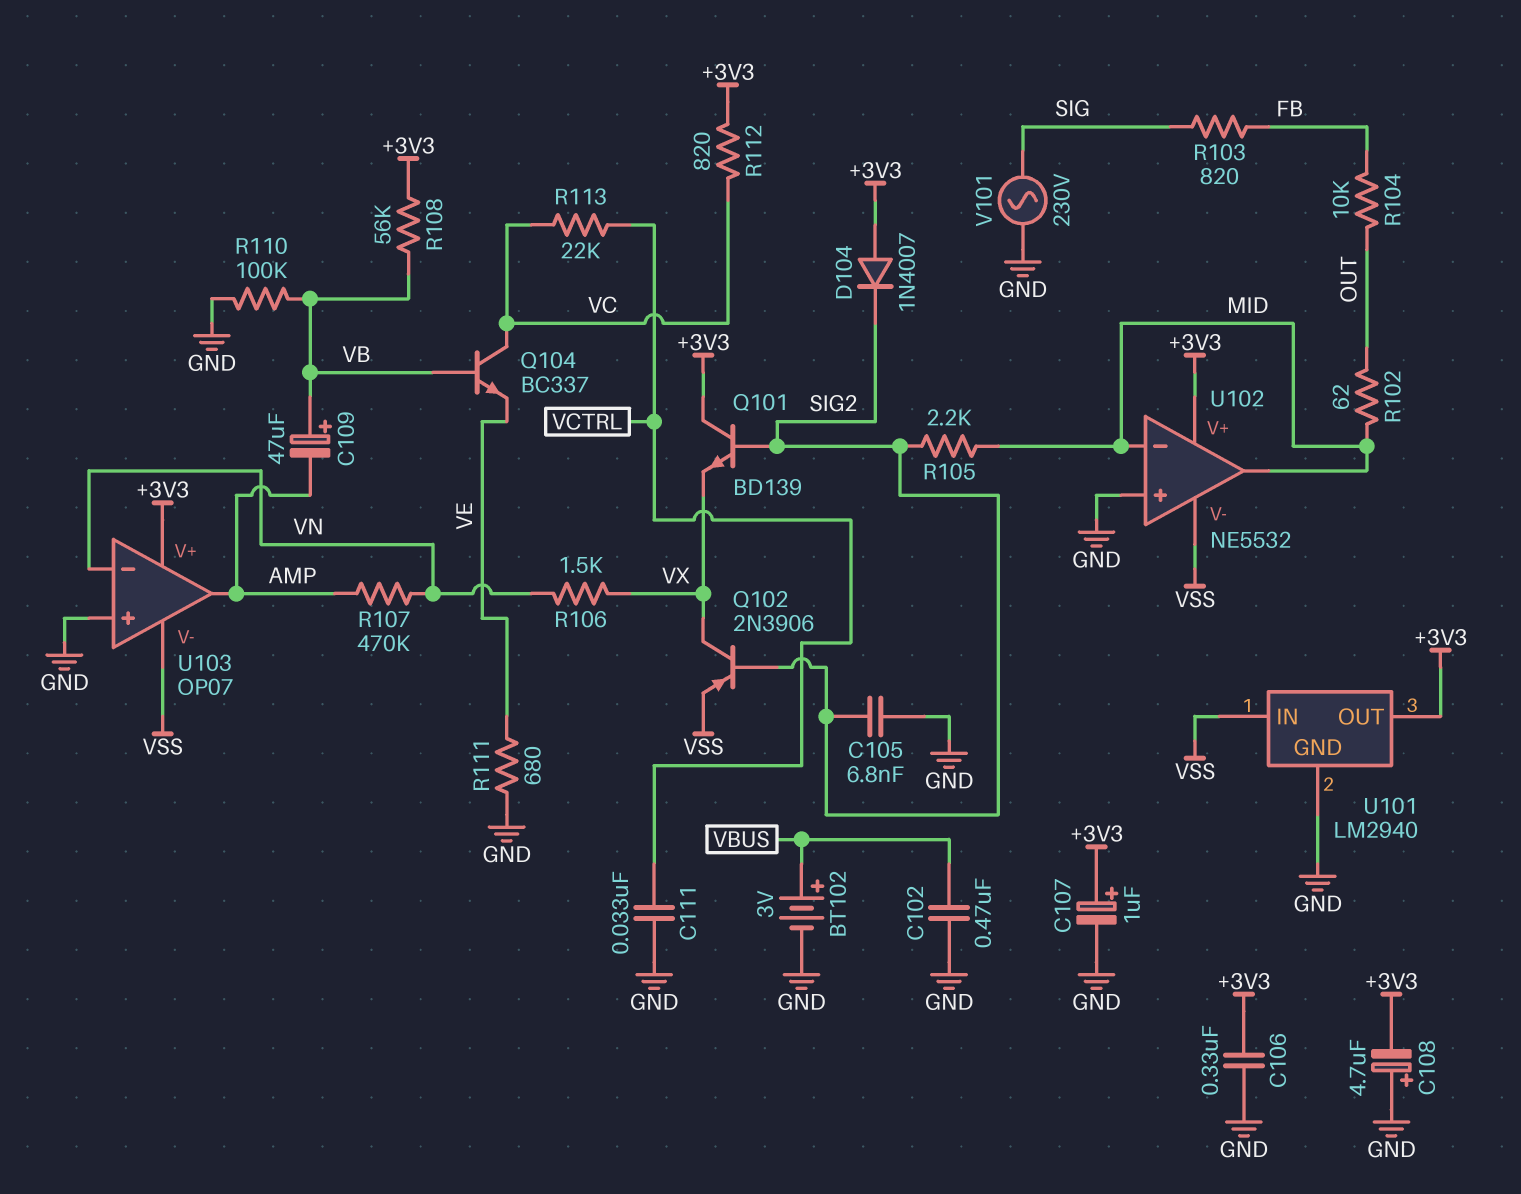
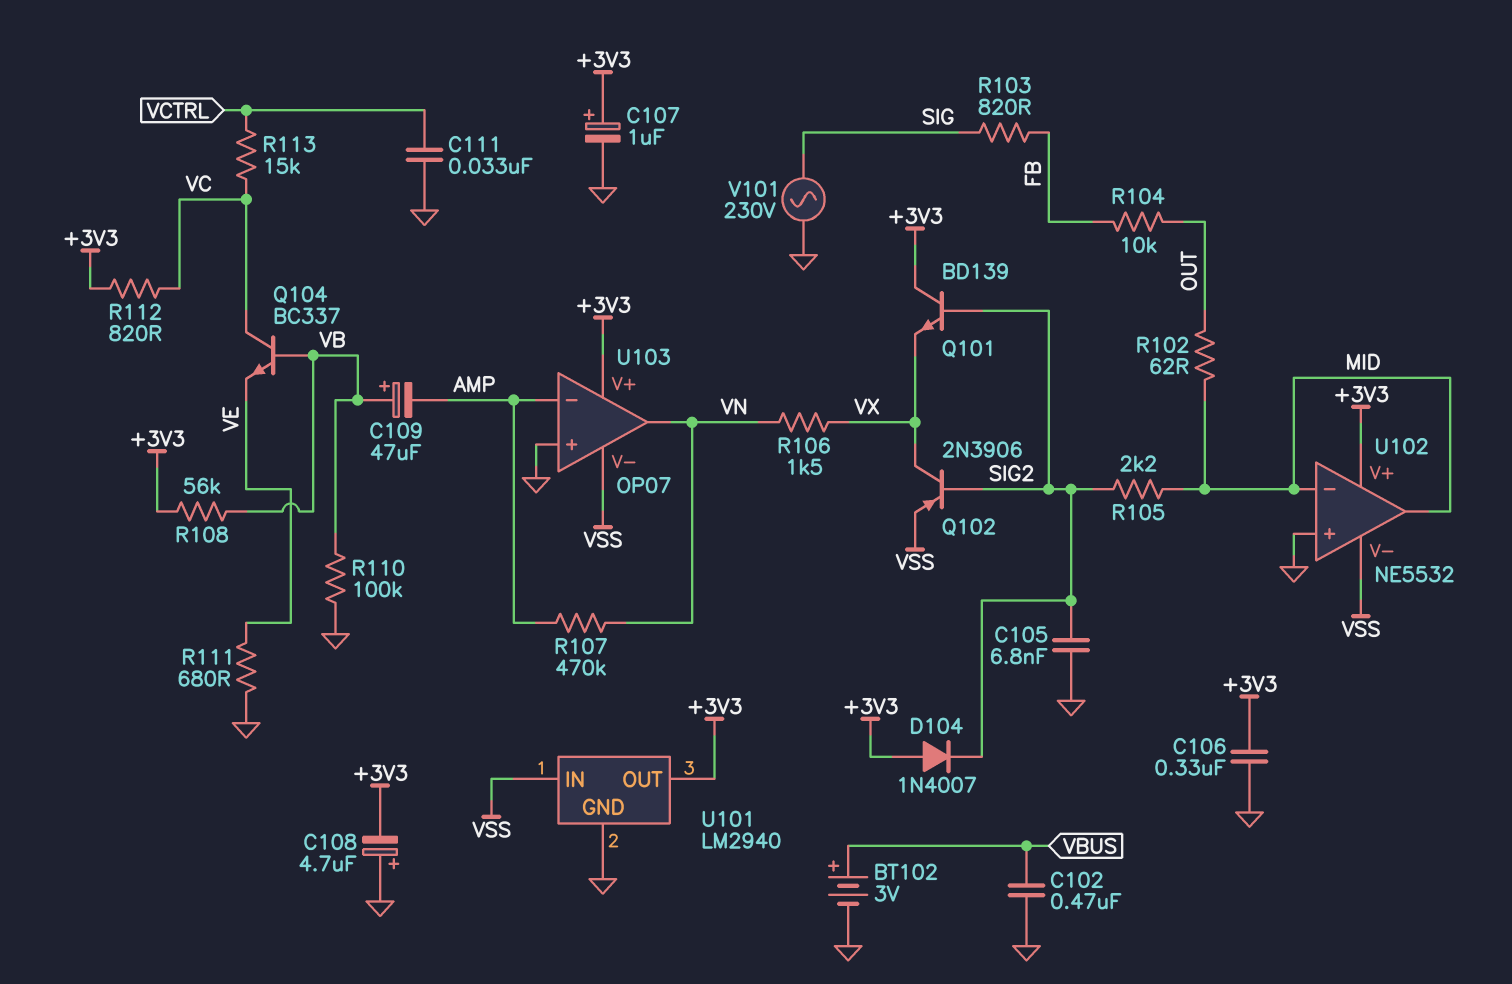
R113: 22k (VC, VCTRL) -> 15k (VC, VCTRL)
U103 pin in-: VN -> AMP
U103 pin out: AMP -> VN

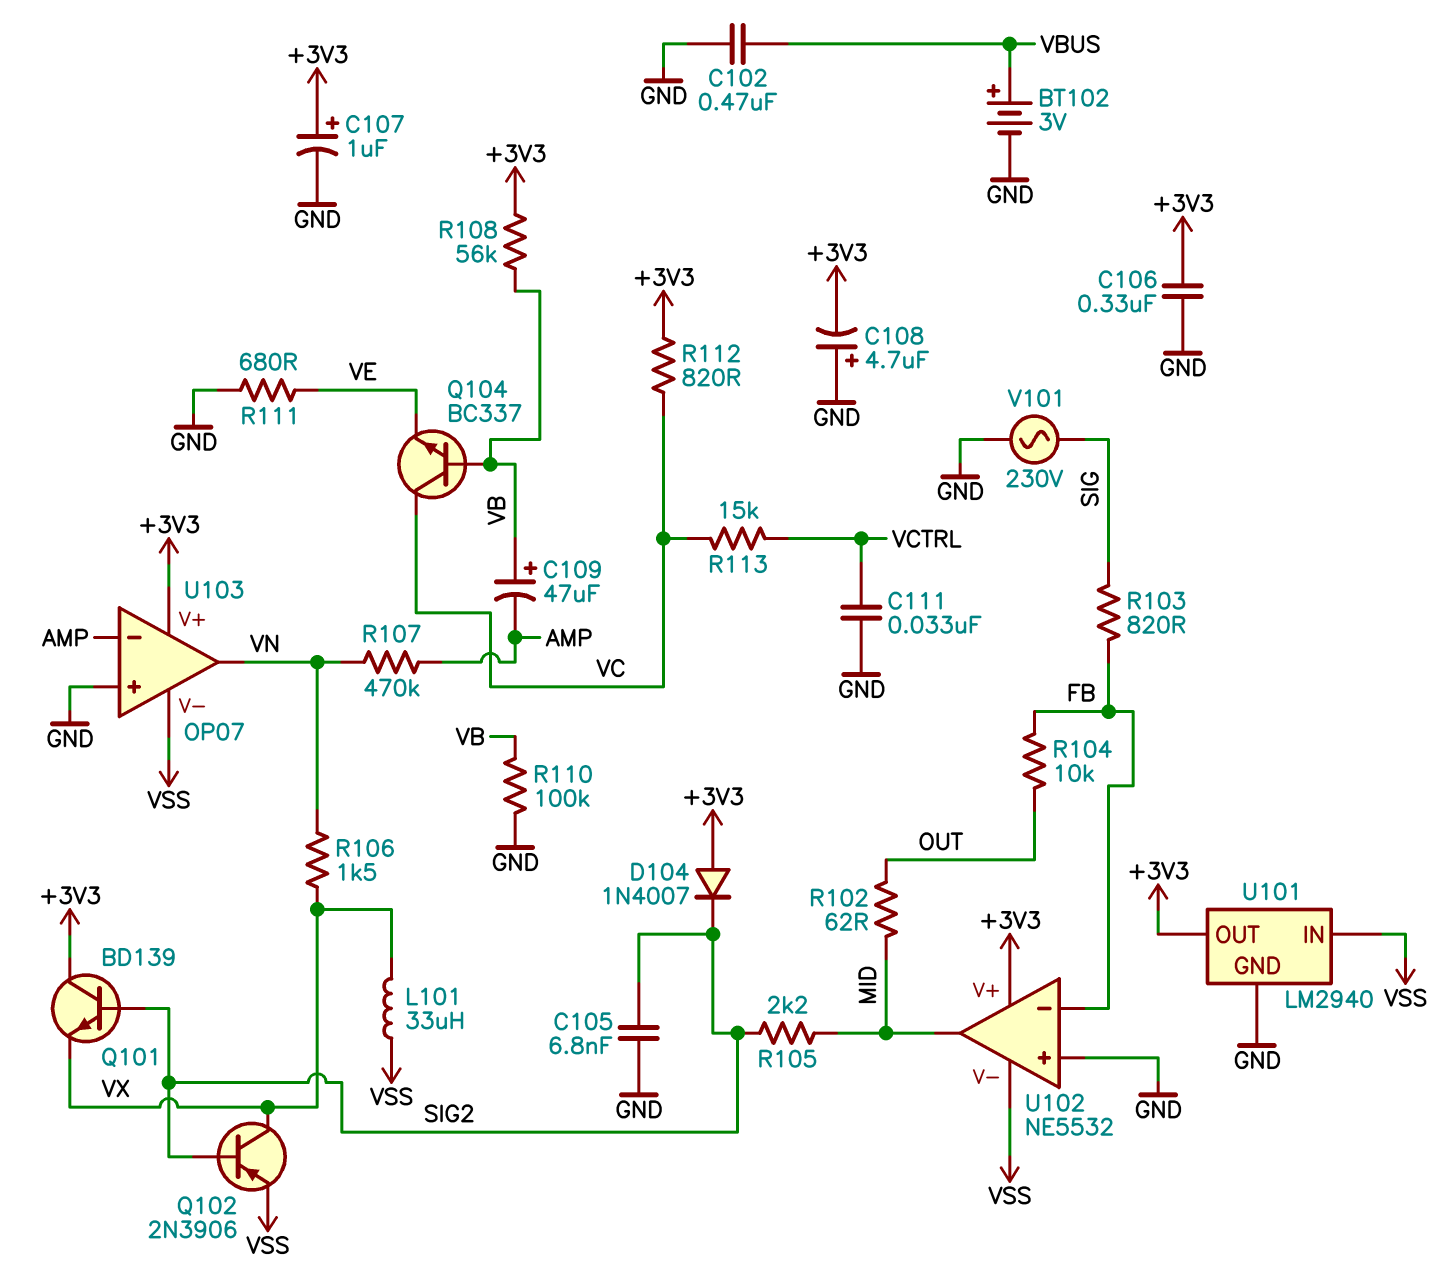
L101: none -> 33uH (VSS, VX)
U102 pin in-: MID -> FB

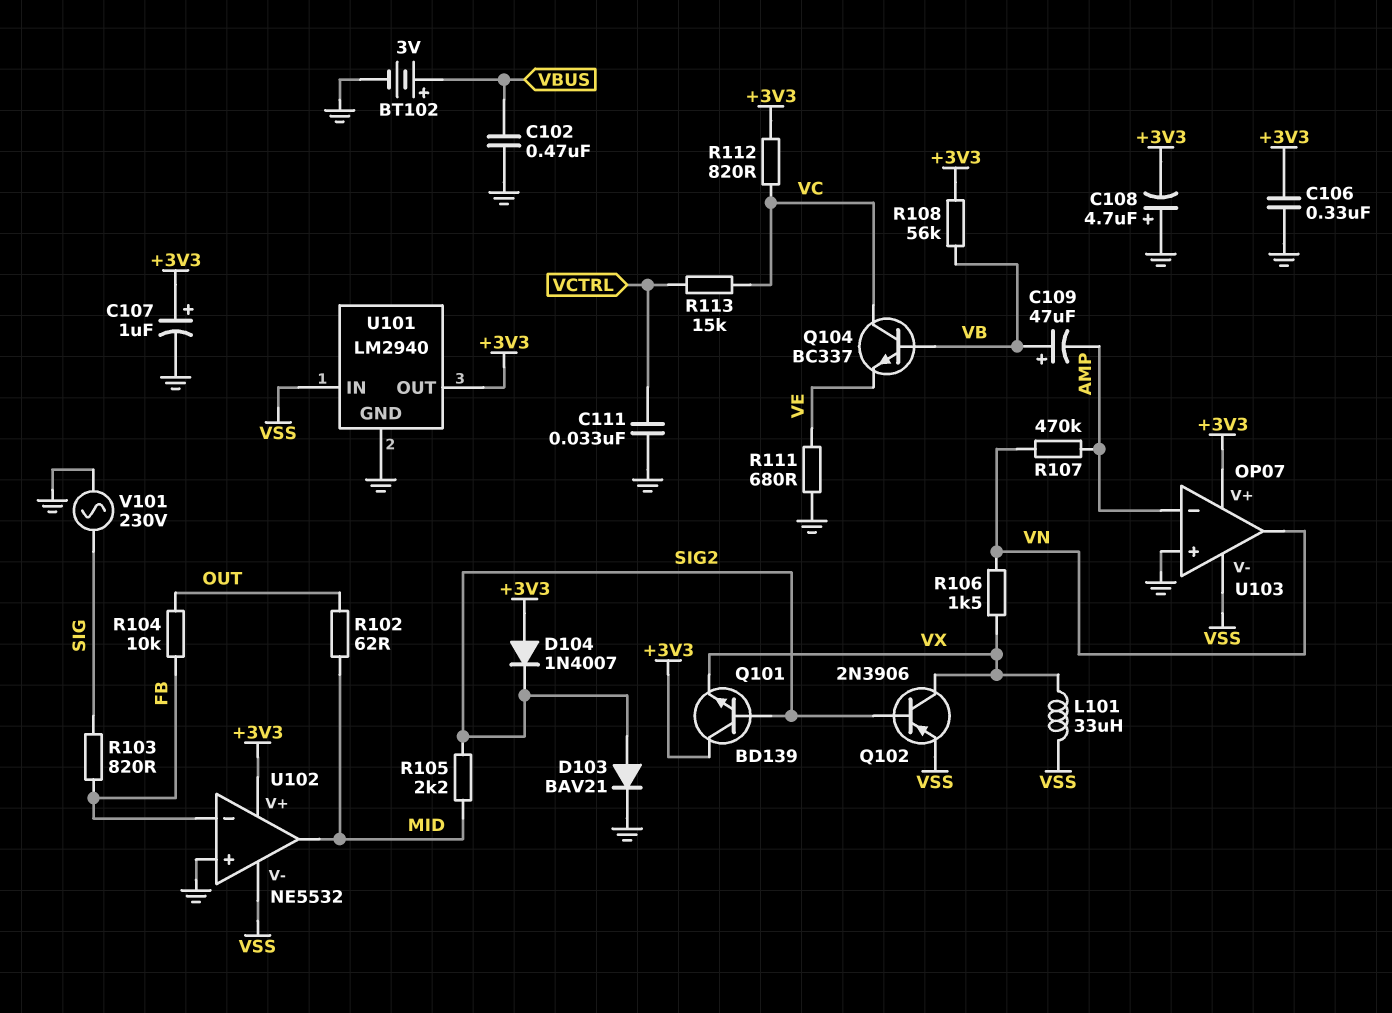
C105: 6.8nF (GND, SIG2) -> none
D103: none -> diode BAV21 (A SIG2, K GND)
R110: 100k (GND, VB) -> none

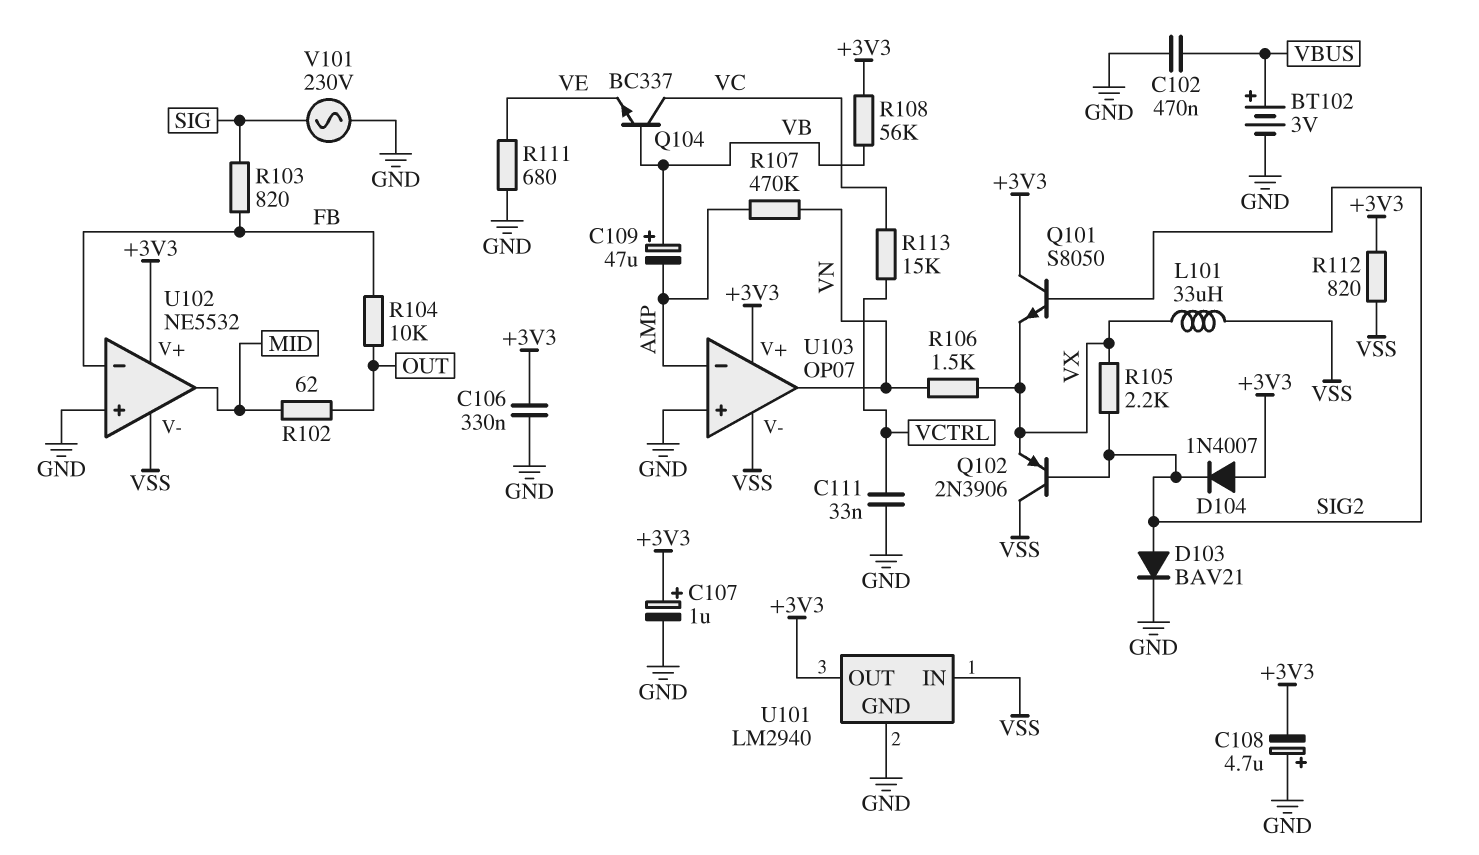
Q101: NPN BD139 (B SIG2, C +3V3, E VX) -> NPN S8050 (B SIG2, C +3V3, E VX)
Q102: PNP 2N3906 (B SIG2, C VX, E VSS) -> PNP 2N3906 (B SIG2, C VSS, E VX)
R105: 2.2k (MID, SIG2) -> 2.2k (SIG2, VX)
R112: 820 (+3V3, VC) -> 820 (+3V3, VSS)

